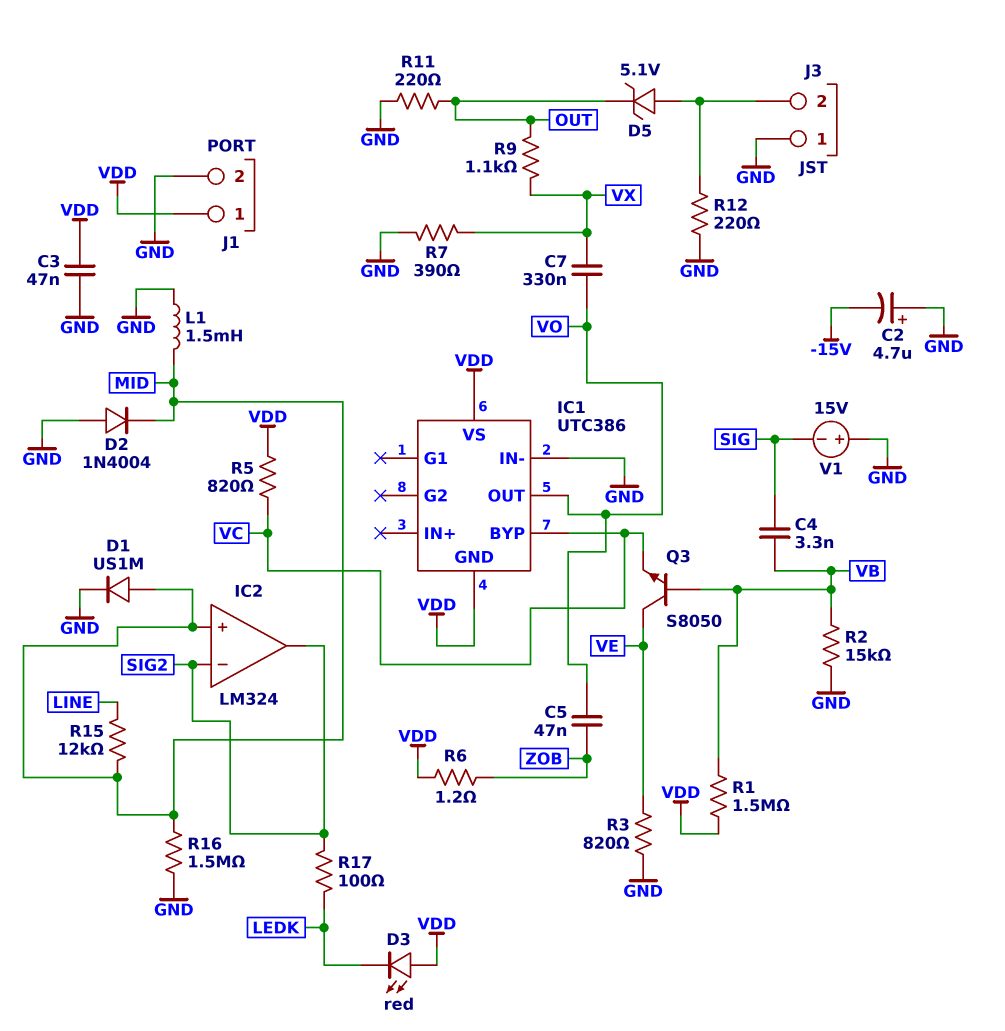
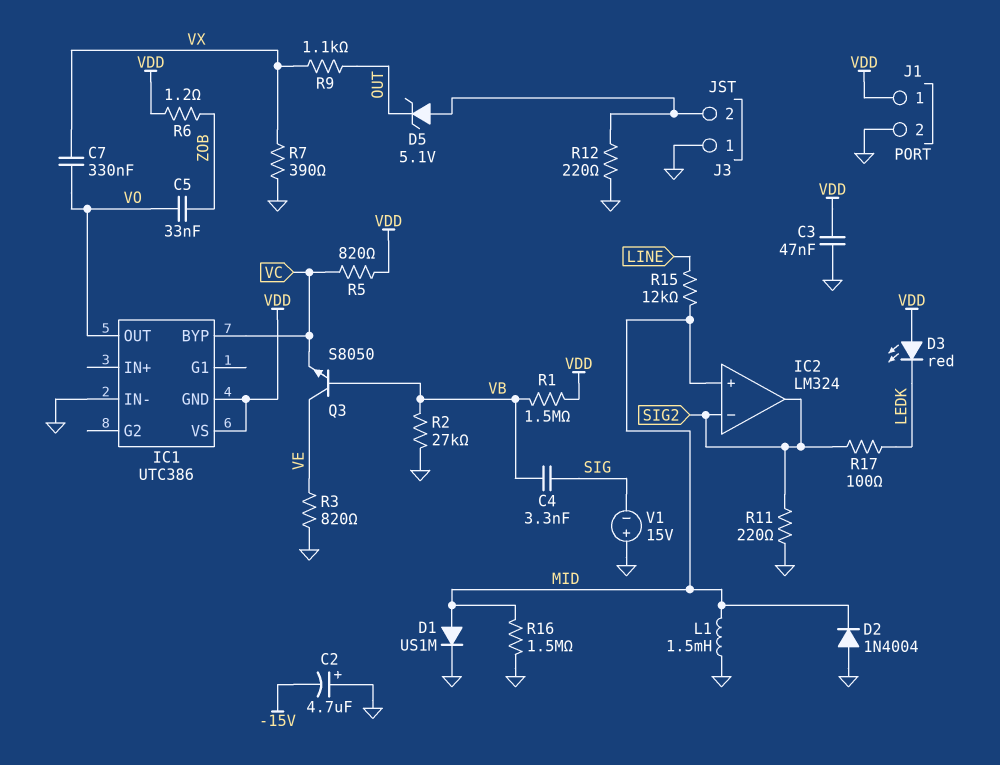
C5: 47nF (VO, ZOB) -> 33nF (VO, ZOB)
R2: 15k (GND, VB) -> 27k (GND, VB)
R11: 220 (GND, OUT) -> 220 (GND, SIG2)

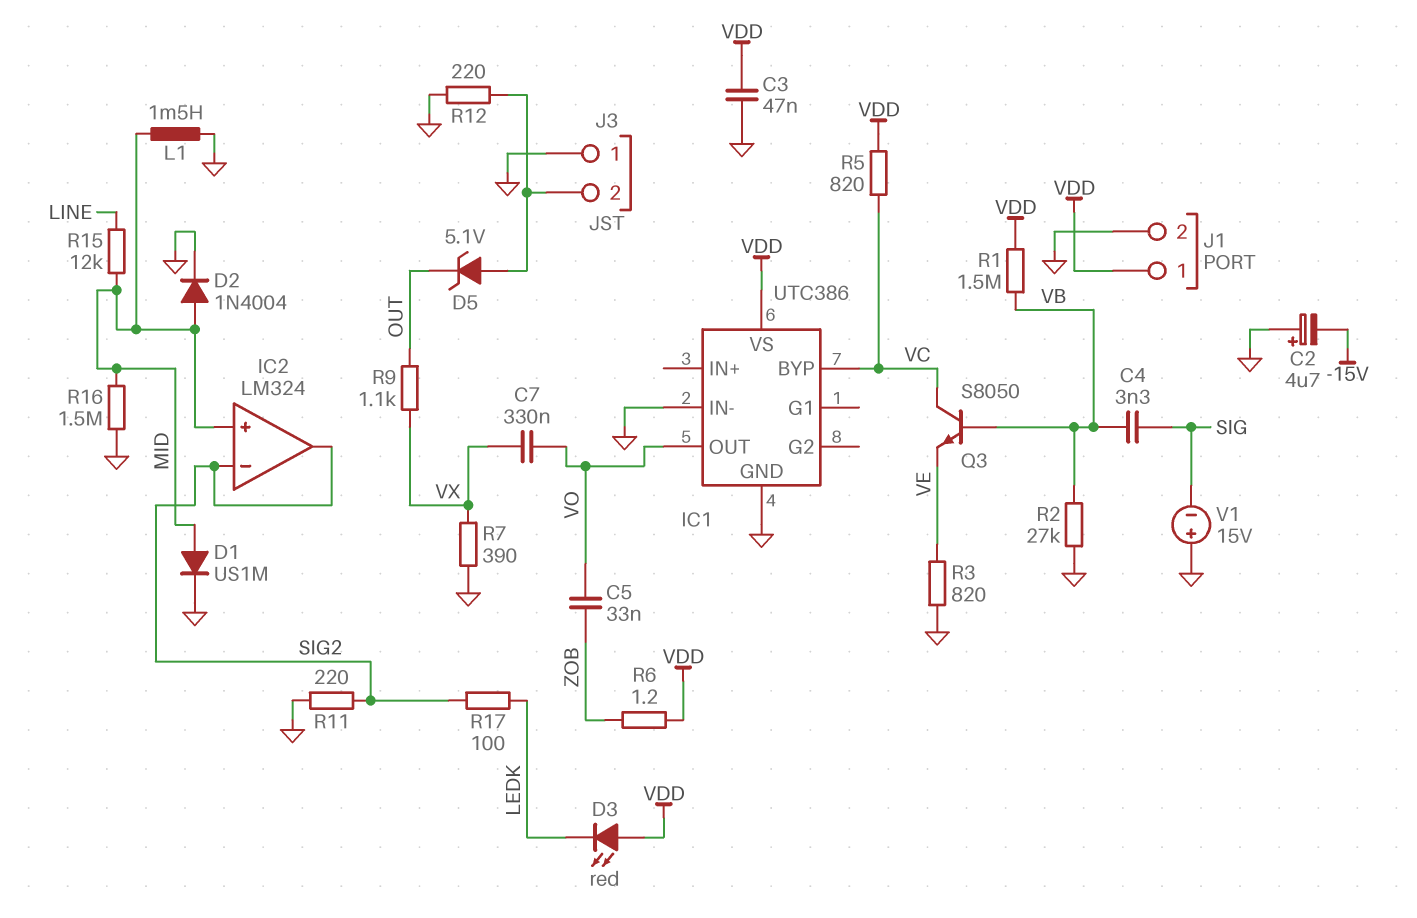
D2: diode 1N4004 (A GND, K MID) -> diode 1N4004 (A MID, K GND)
IC1 pin GND: VDD -> GND
Q3: NPN S8050 (B VB, C VE, E VC) -> NPN S8050 (B VB, C VC, E VE)

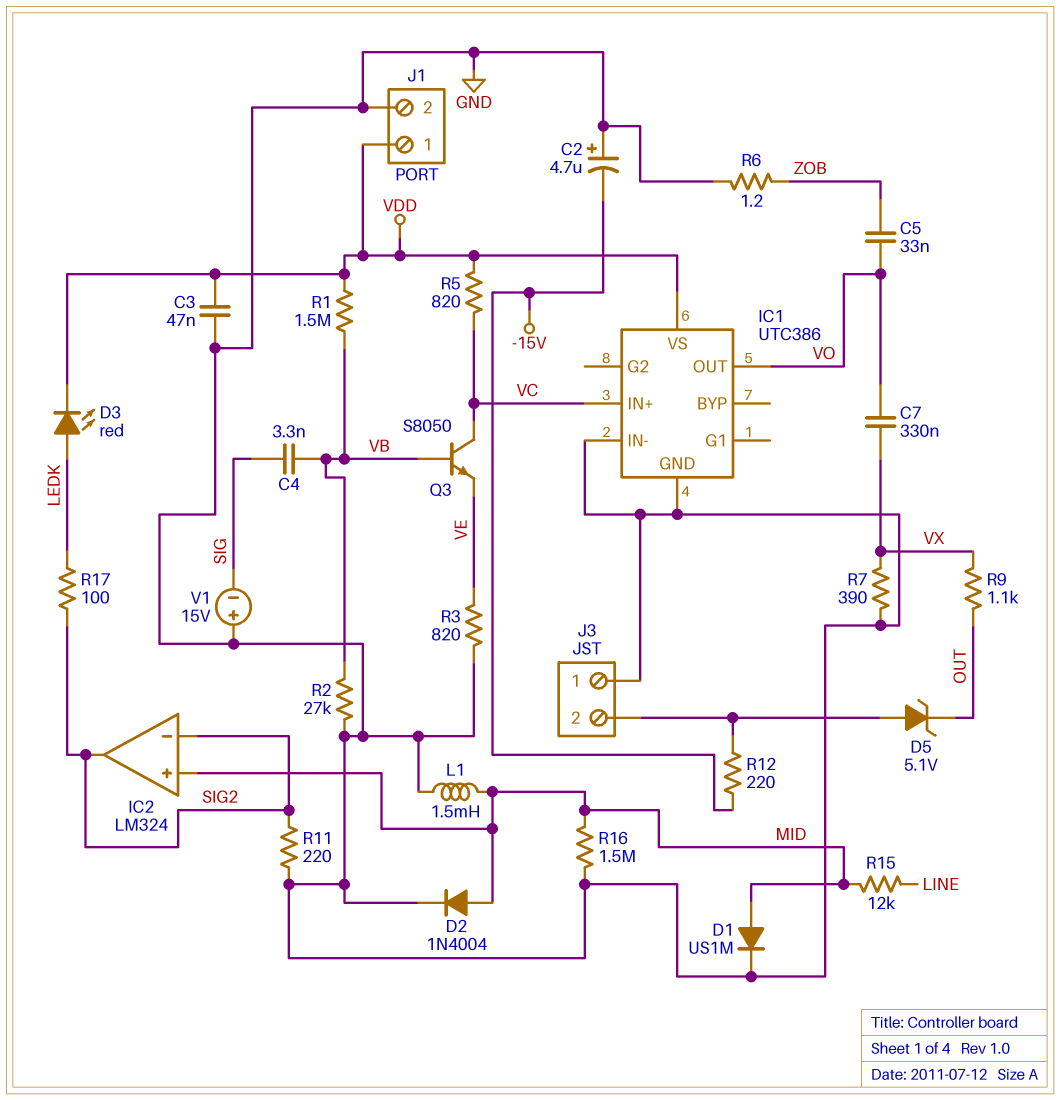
D3: LED red (A VDD, K LEDK) -> LED red (A LEDK, K VDD)
IC1 pin BYP: VC -> none
IC1 pin IN+: none -> VC
R6: 1.2 (VDD, ZOB) -> 1.2 (GND, ZOB)
R12: 220 (GND, J3/2) -> 220 (-15V, J3/2)

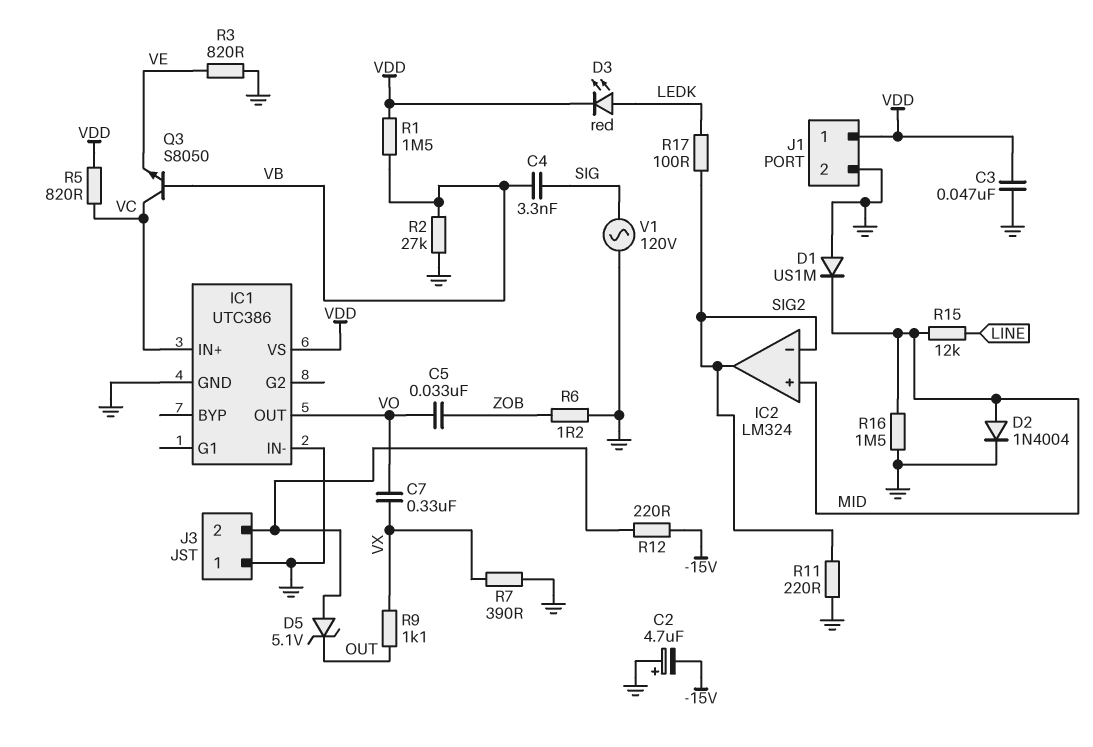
D1: diode US1M (A MID, K GND) -> diode US1M (A GND, K MID)
L1: 1.5mH (GND, MID) -> none
V1: 15V (plus GND, minus SIG) -> AC 120V (GND, SIG)

